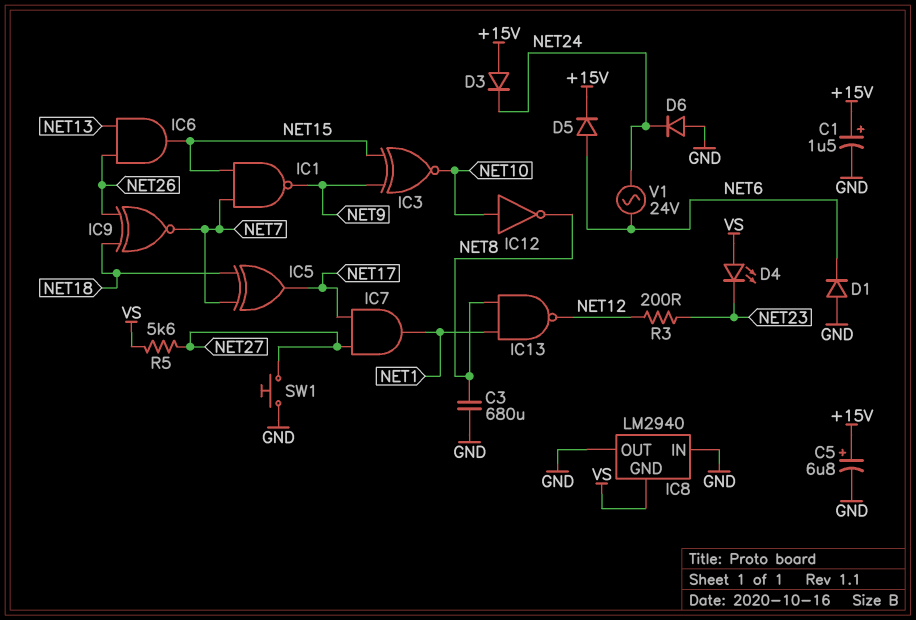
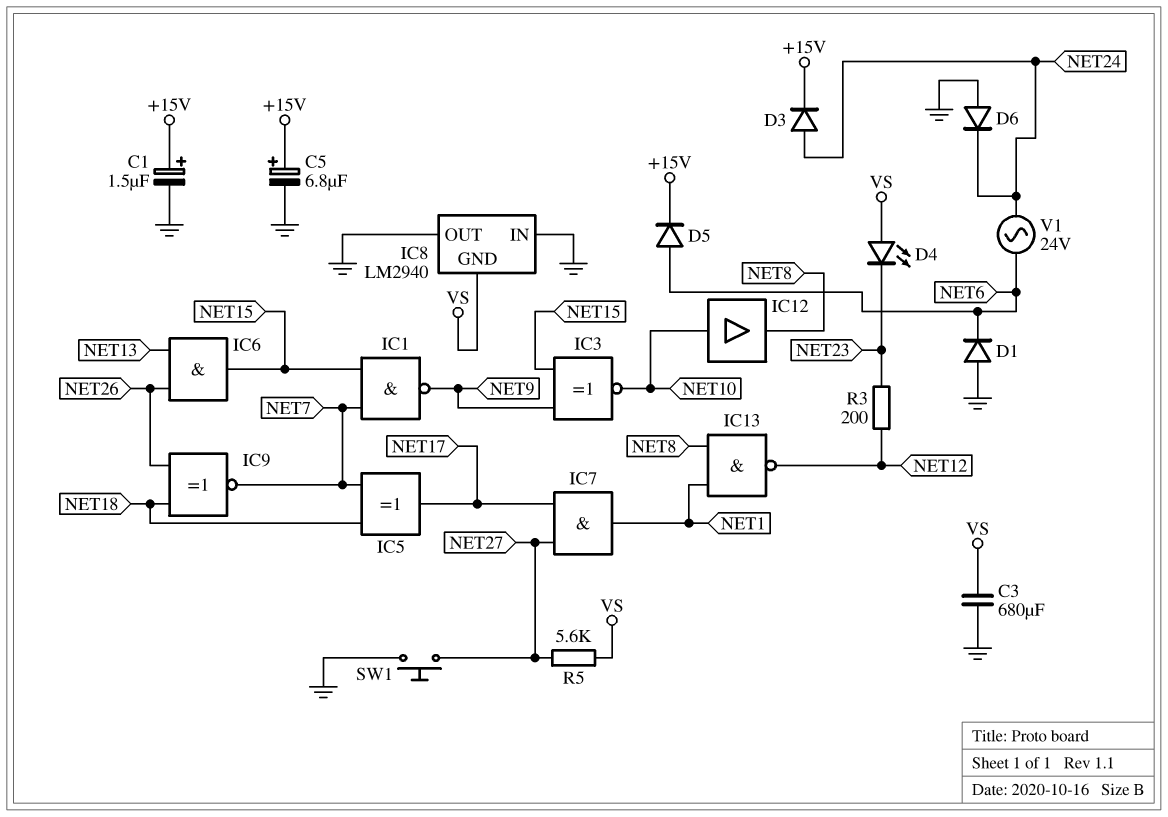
C3: 680uF (GND, NET8) -> 680uF (GND, VS)
D3: diode (A +15V, K NET24) -> diode (A NET24, K +15V)
IC12: NOT (in NET10, out NET8) -> buffer (in NET10, out NET8)

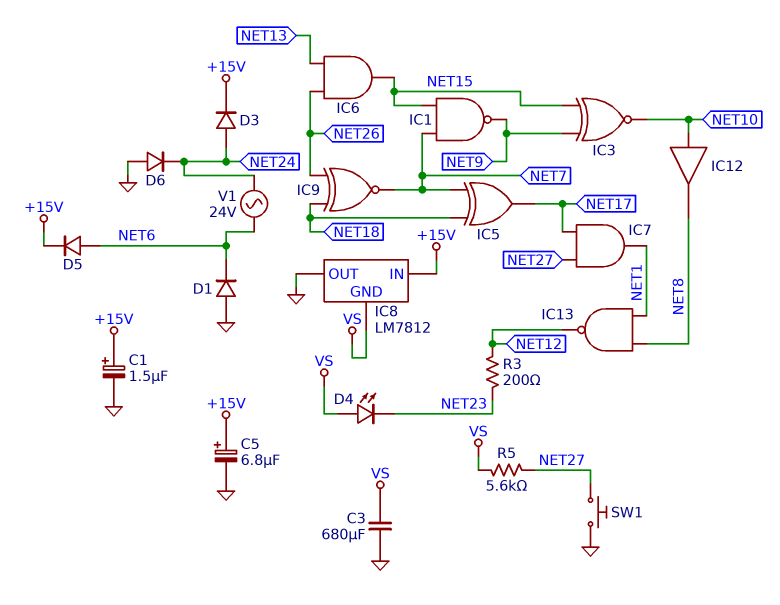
IC8: LM2940 -> LM7812
IC8 pin IN: GND -> +15V

